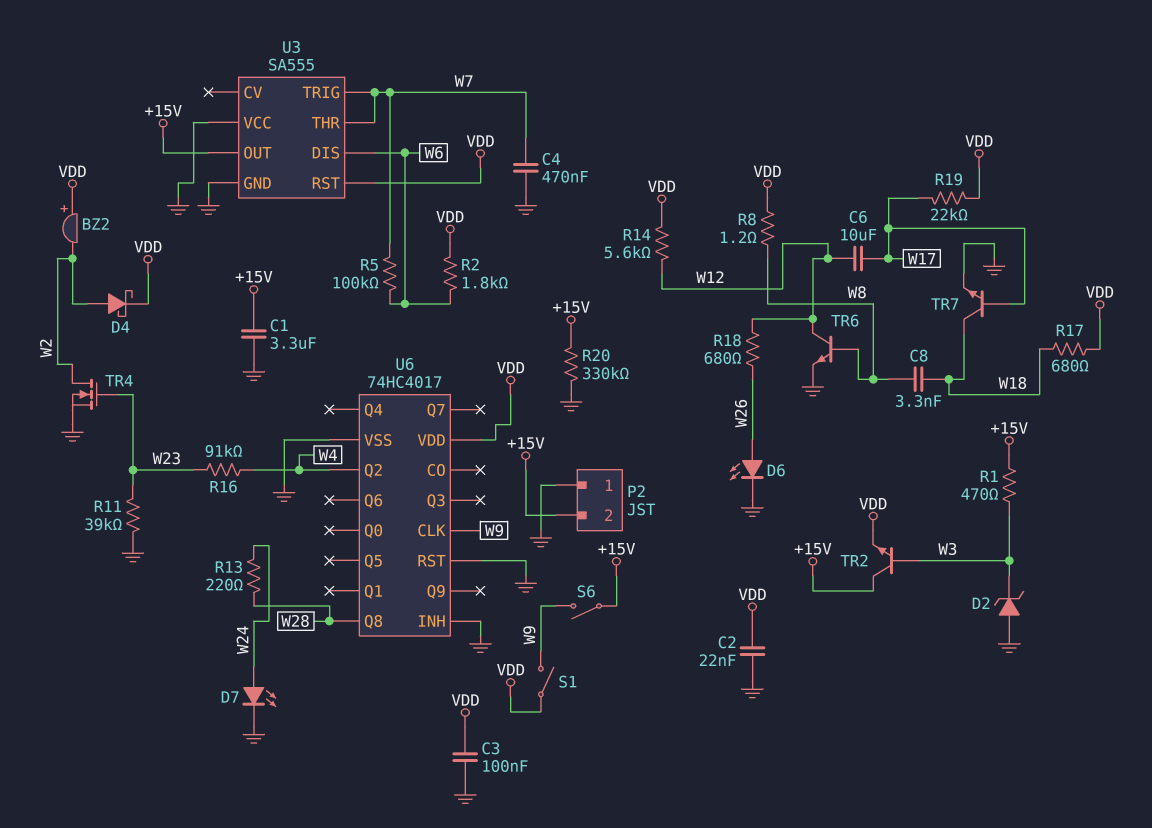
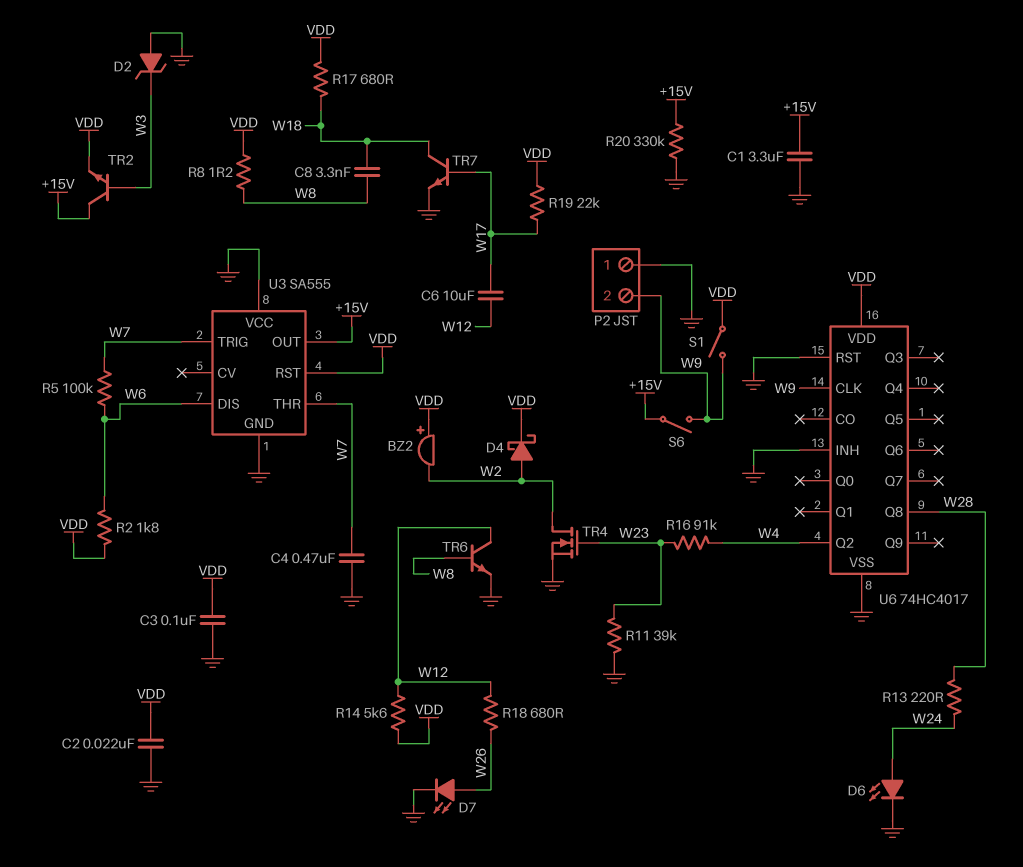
D6: LED (A W26, K GND) -> LED (A W24, K GND)
D7: LED (A W24, K GND) -> LED (A W26, K GND)
P2 pin 2: +15V -> W9
R1: 470 (+15V, W3) -> none

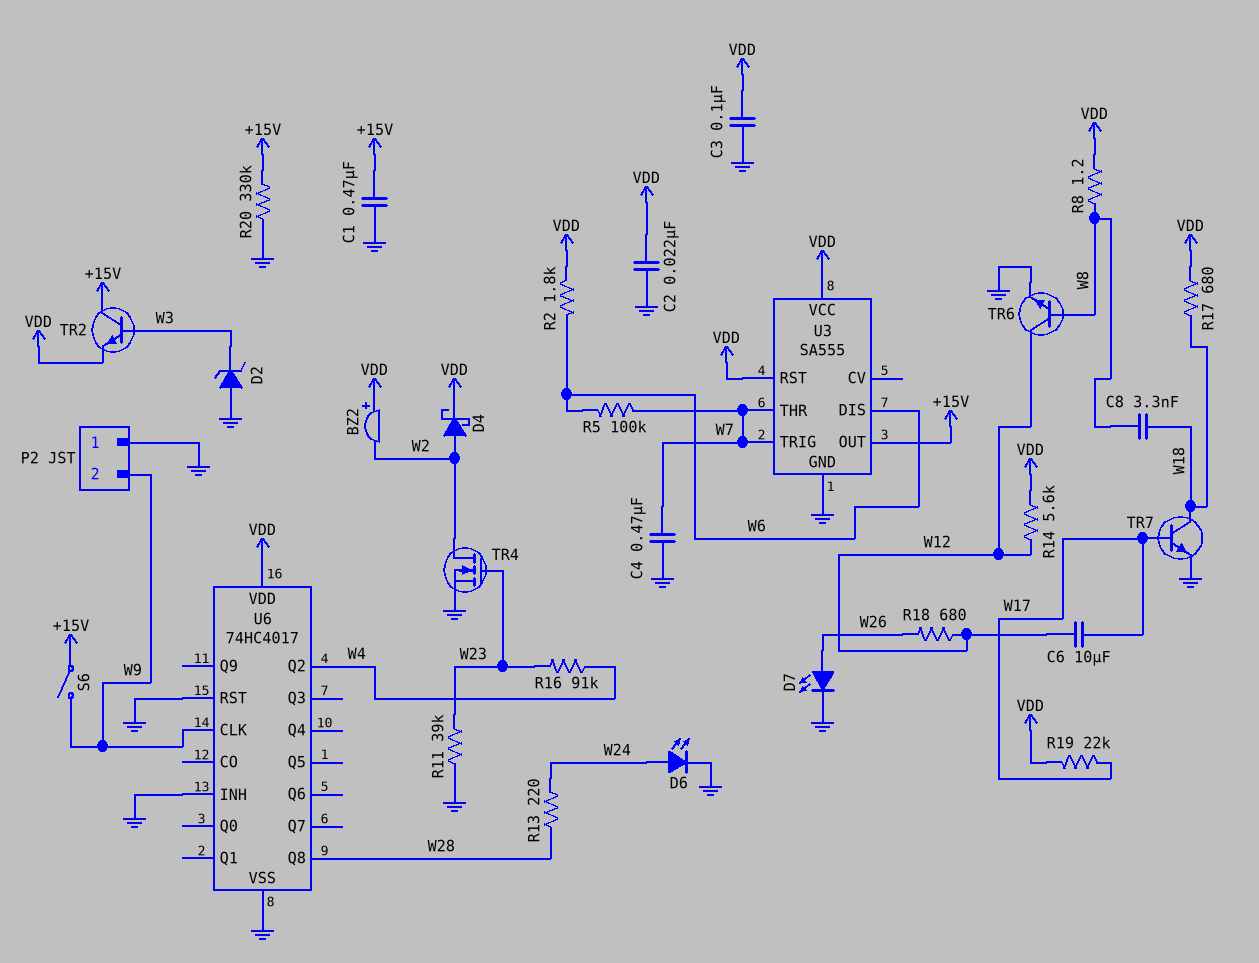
C1: 3.3uF (+15V, GND) -> 470nF (+15V, GND)
S1: switch (VDD, W9) -> none
U3 pin VCC: GND -> VDD

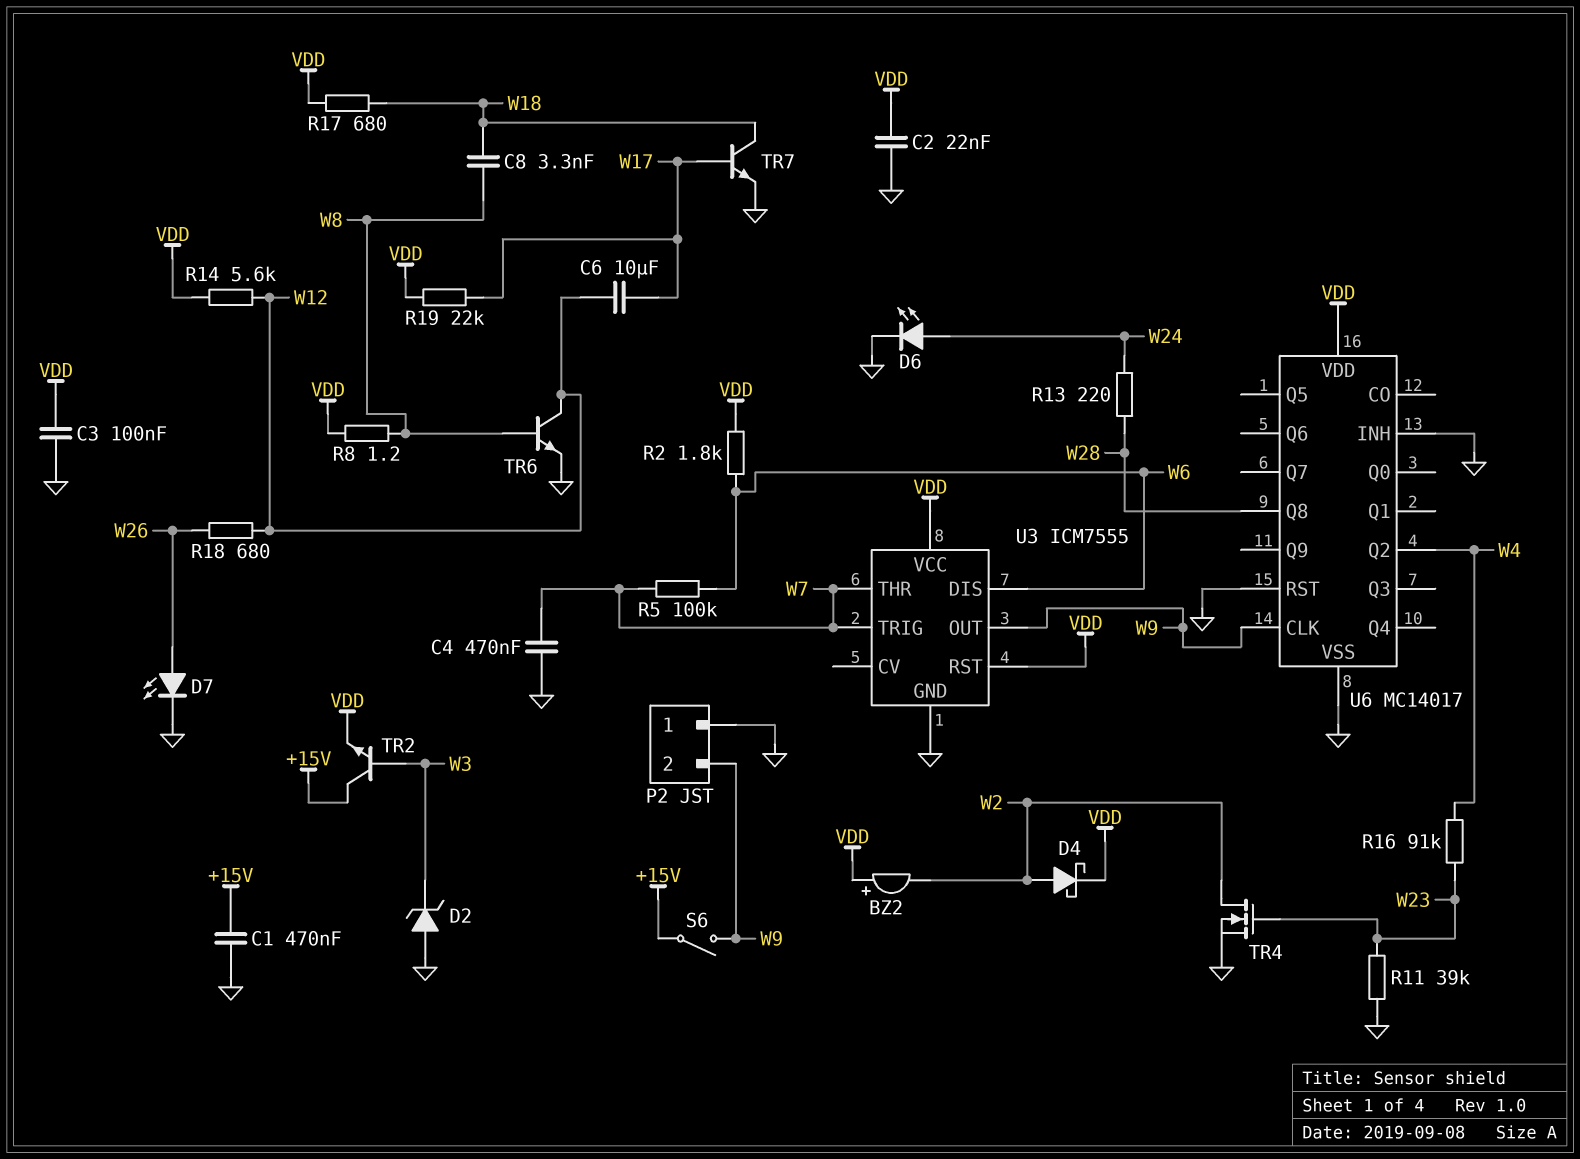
R20: 330k (+15V, GND) -> none
U3: SA555 -> ICM7555
U3 pin OUT: +15V -> W9
U6: 74HC4017 -> MC14017

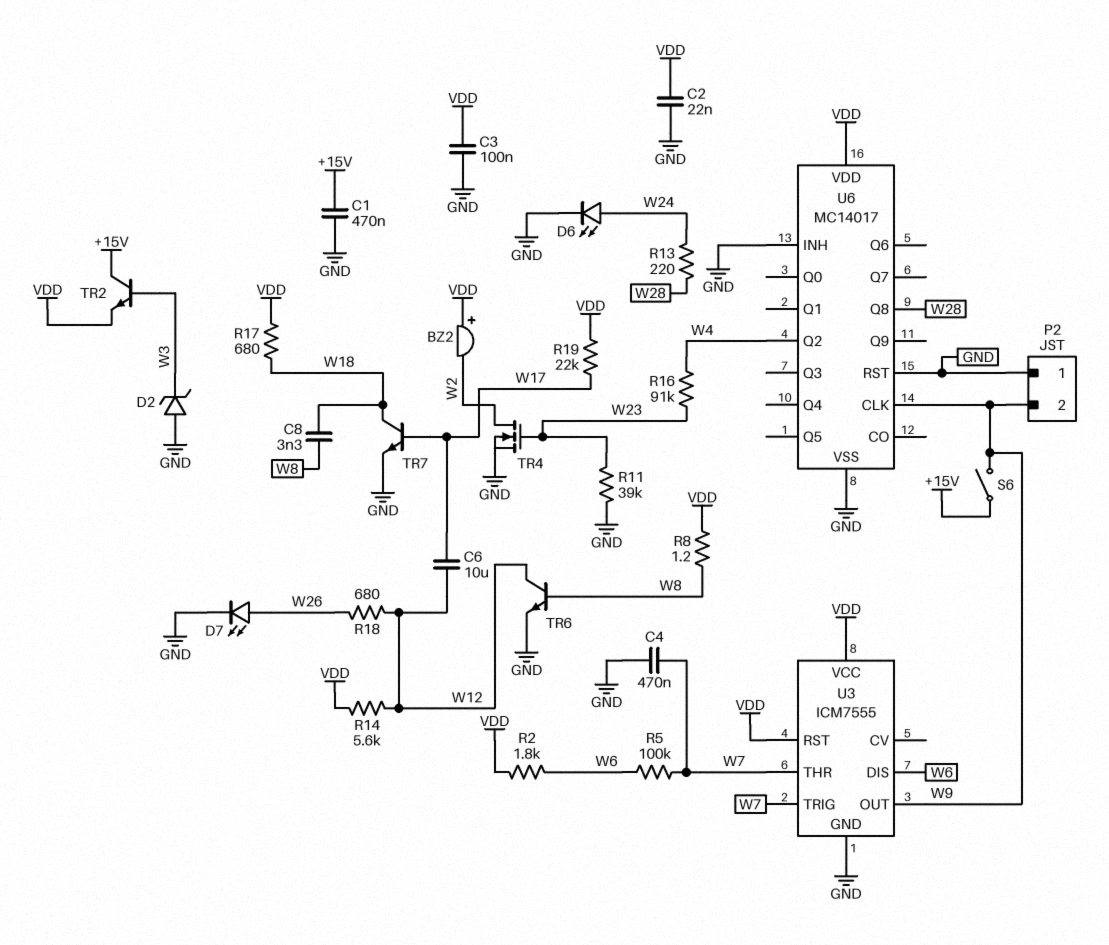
D4: schottky (A W2, K VDD) -> none

